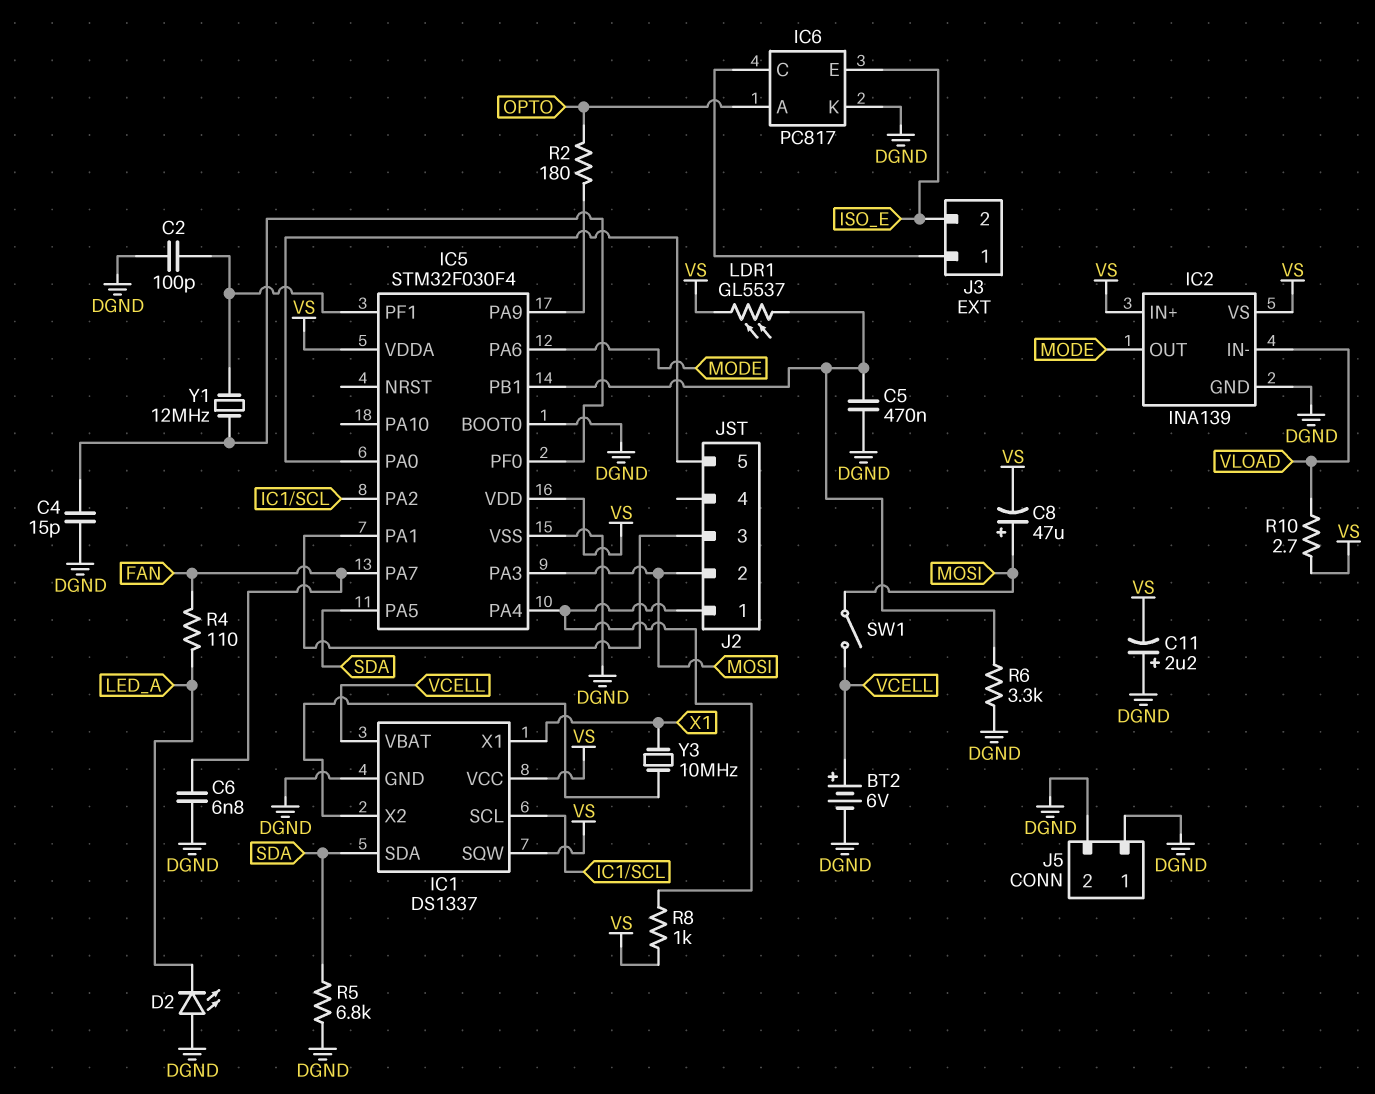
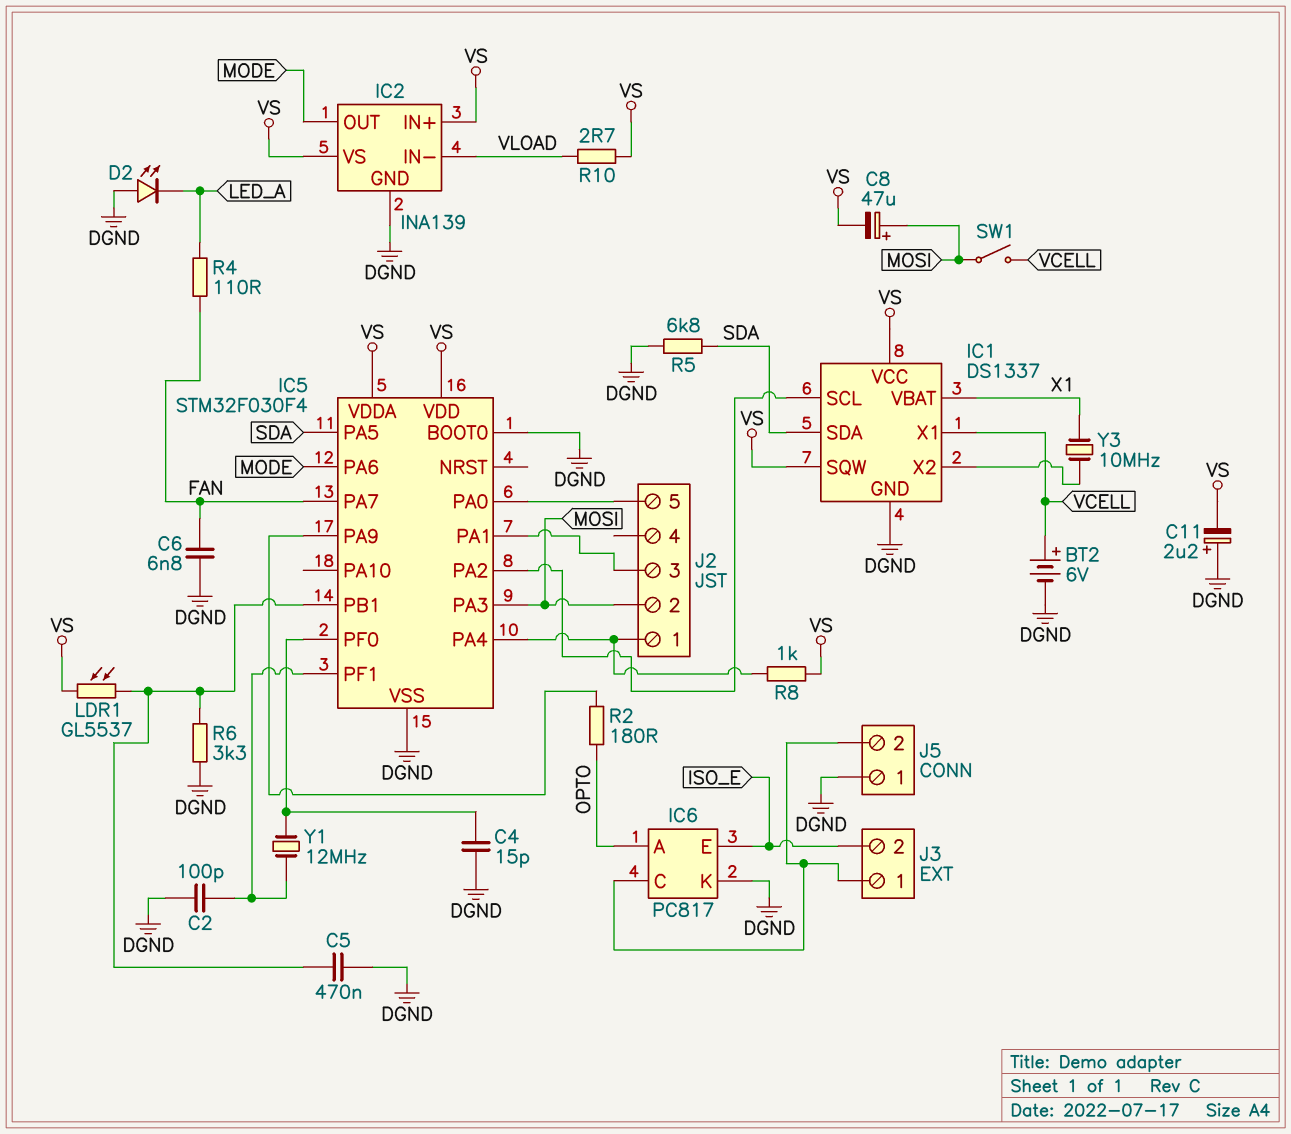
IC1 pin VBAT: VCELL -> X1
IC1 pin X1: X1 -> VCELL
J5 pin 2: DGND -> IC6/C

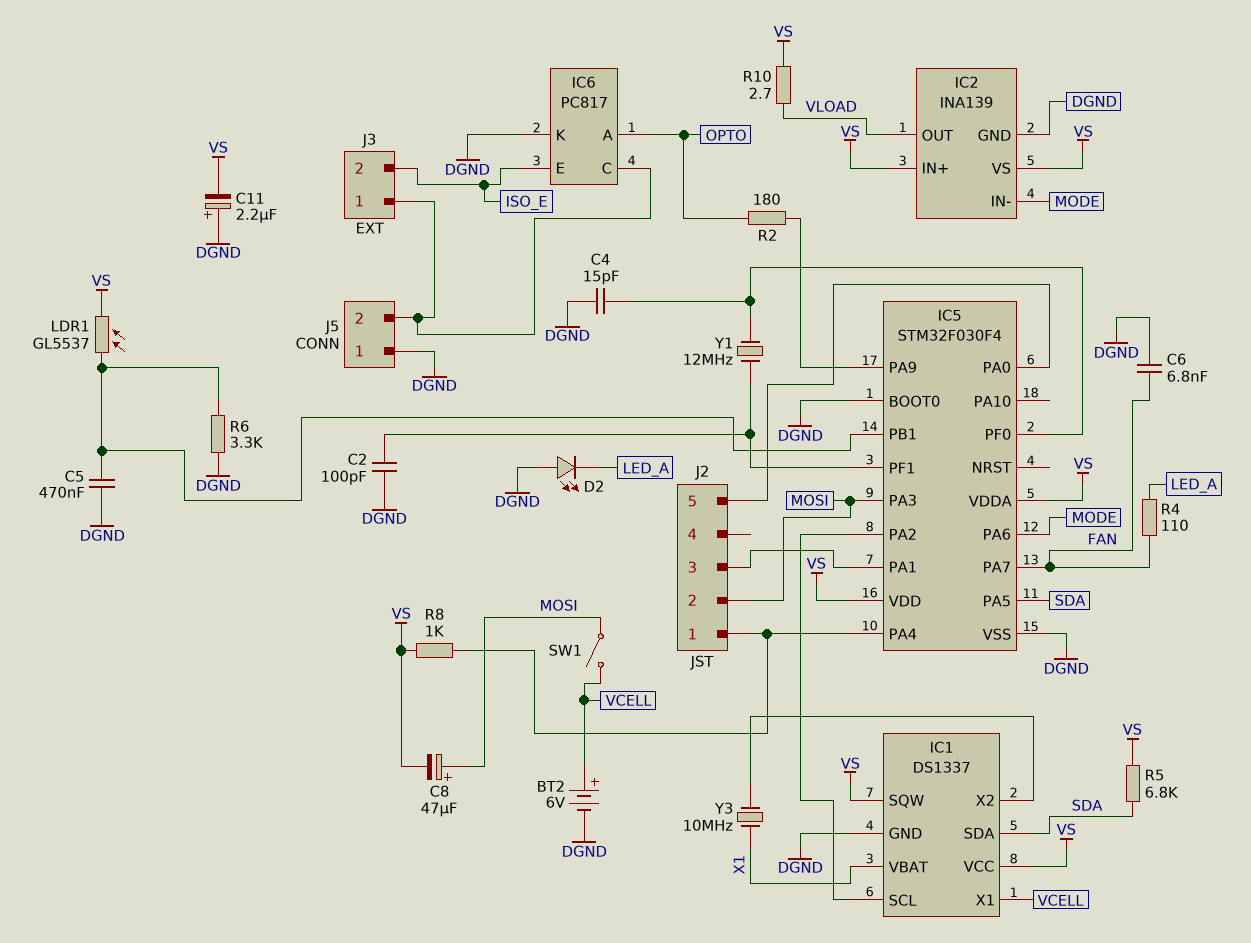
IC2 pin IN-: VLOAD -> MODE
IC2 pin OUT: MODE -> VLOAD
R5: 6.8k (DGND, SDA) -> 6.8k (SDA, VS)

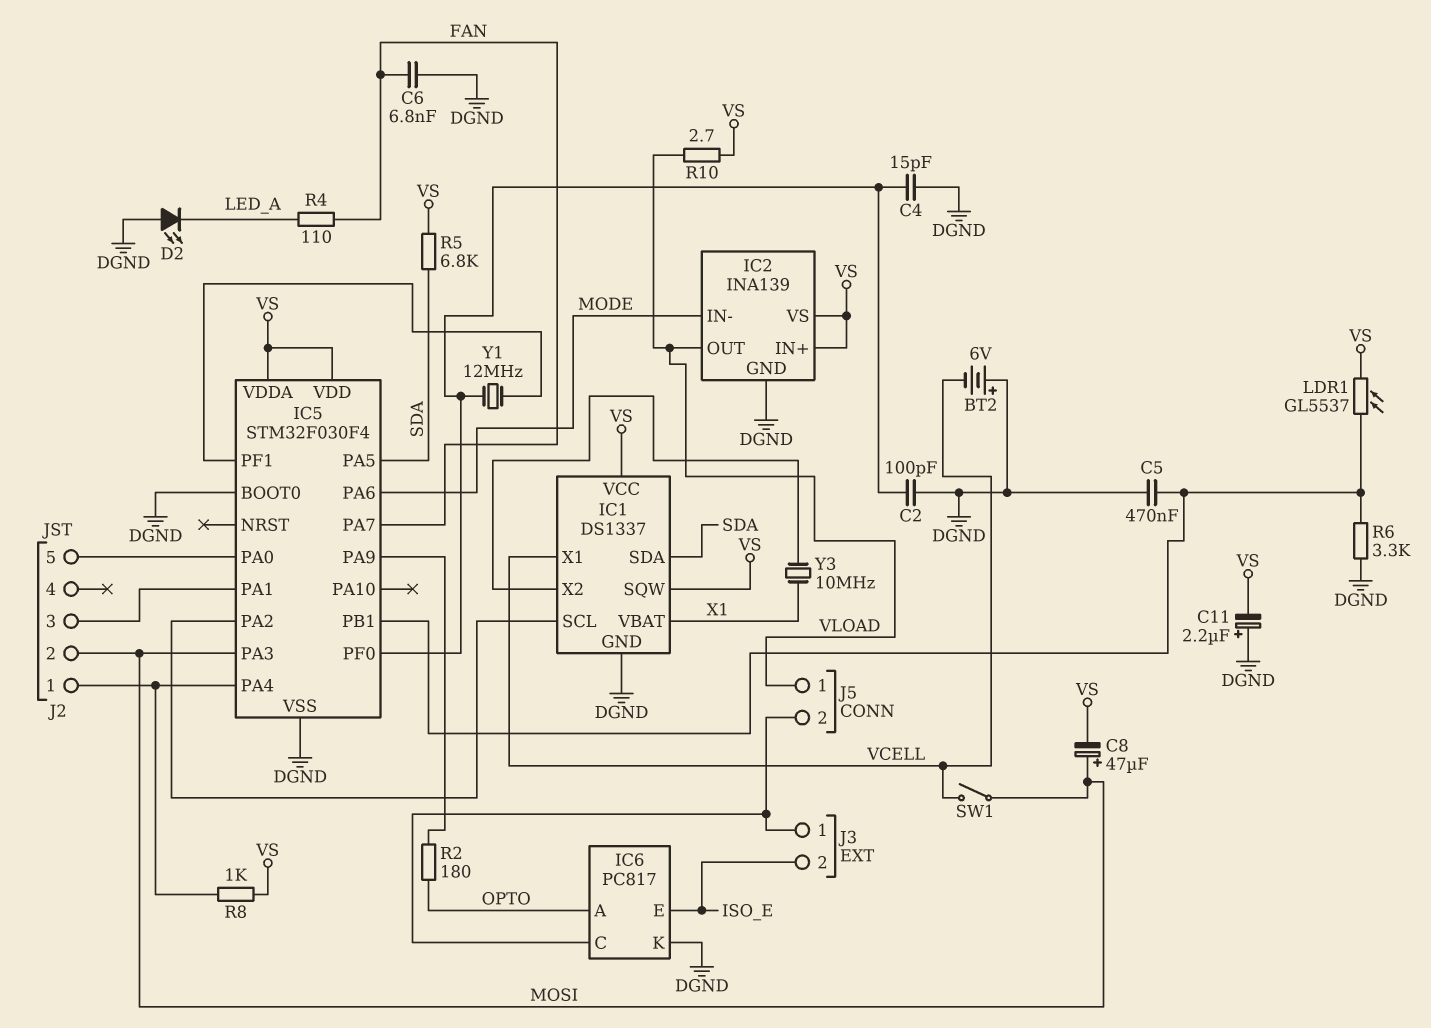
BT2: 6V (plus VCELL, minus DGND) -> 6V (plus DGND, minus VCELL)
C2: 100pF (DGND, IC5/PF1) -> 100pF (DGND, IC5/PF0)
J5 pin 1: DGND -> VLOAD

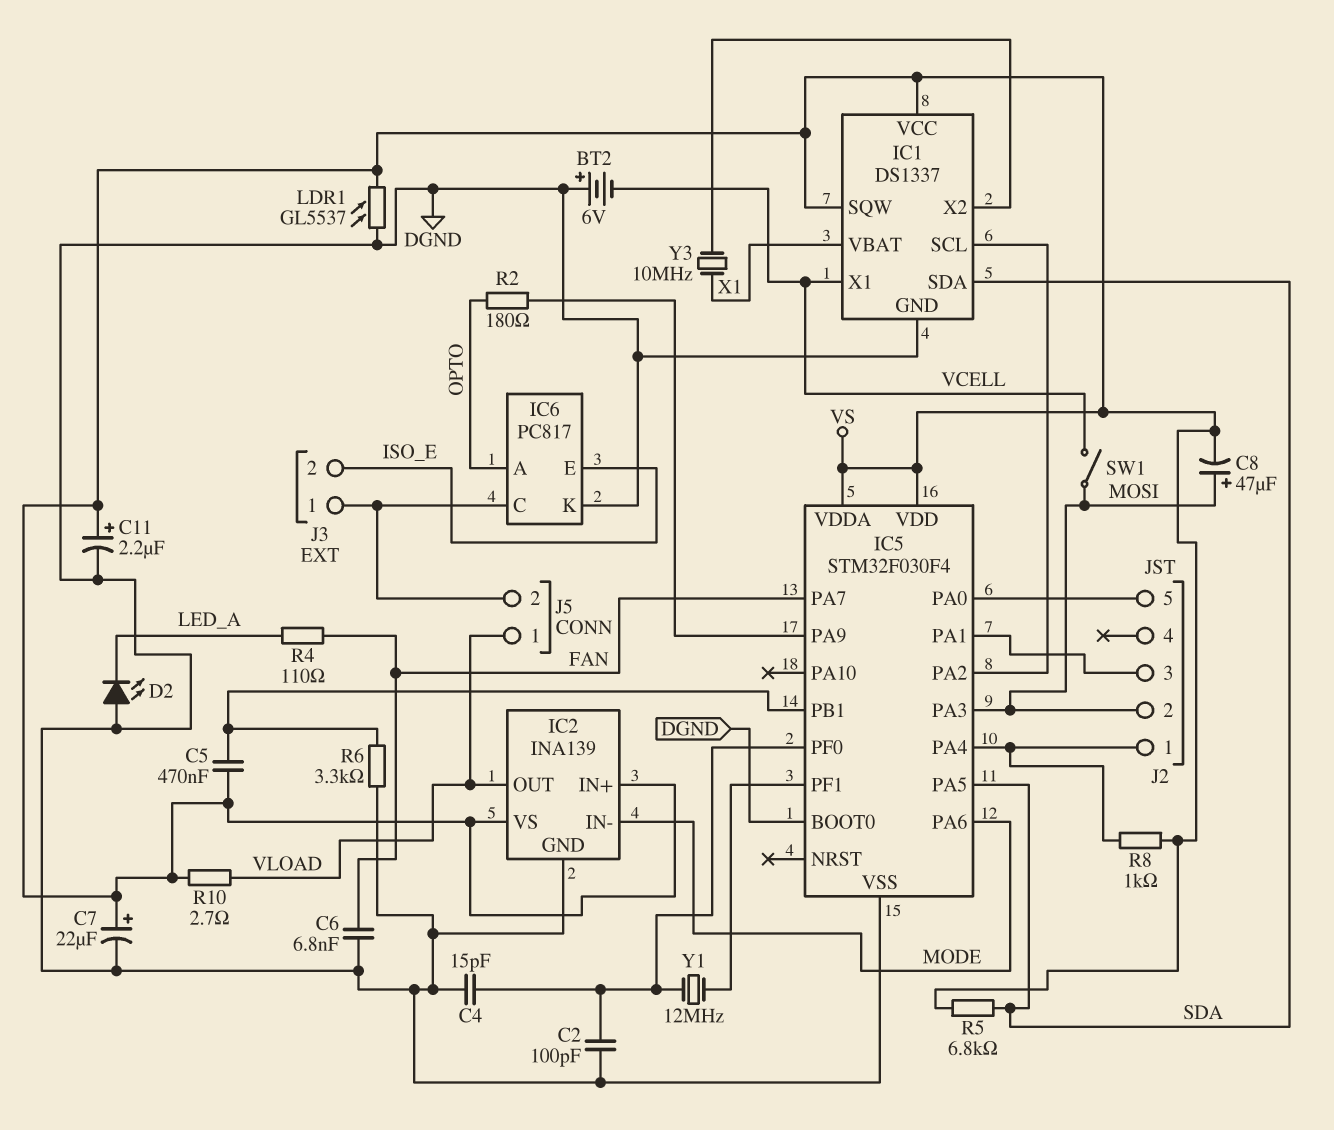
C5: 470nF (DGND, IC5/PB1) -> 470nF (IC5/PB1, VS)
C7: none -> 22uF (plus VS, minus DGND)
C11: 2.2uF (plus DGND, minus VS) -> 2.2uF (plus VS, minus DGND)
LDR1: GL5537 (IC5/PB1, VS) -> GL5537 (DGND, VS)

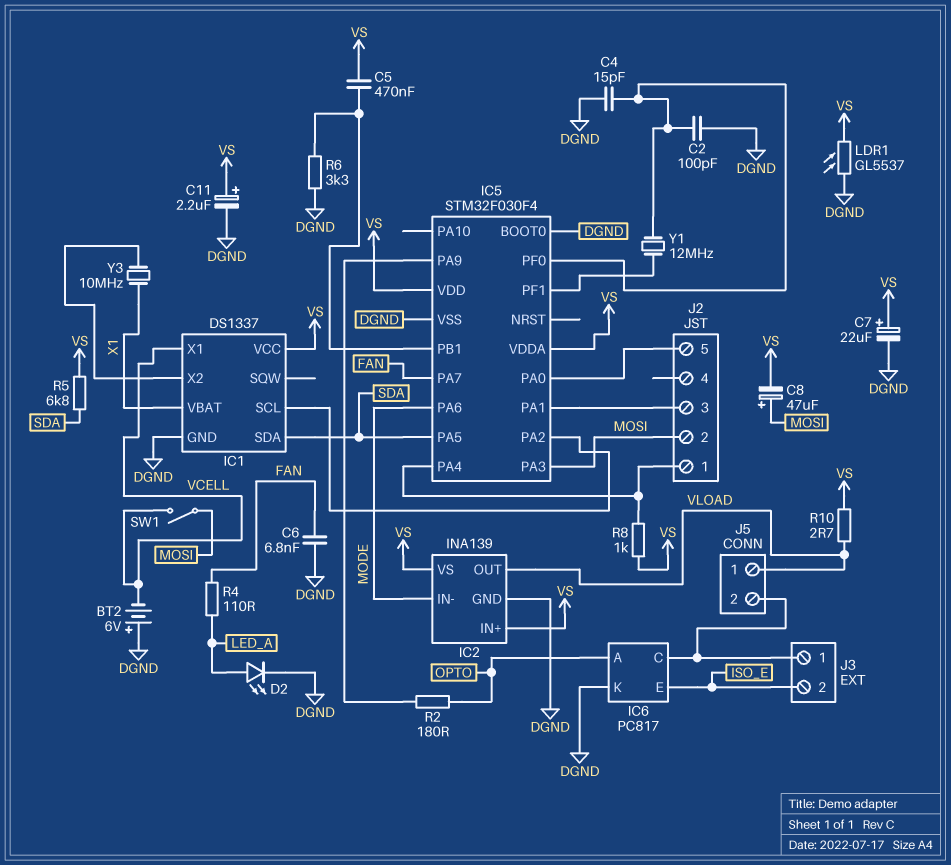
D2: LED (A DGND, K LED_A) -> LED (A LED_A, K DGND)
IC1 pin SQW: VS -> none

